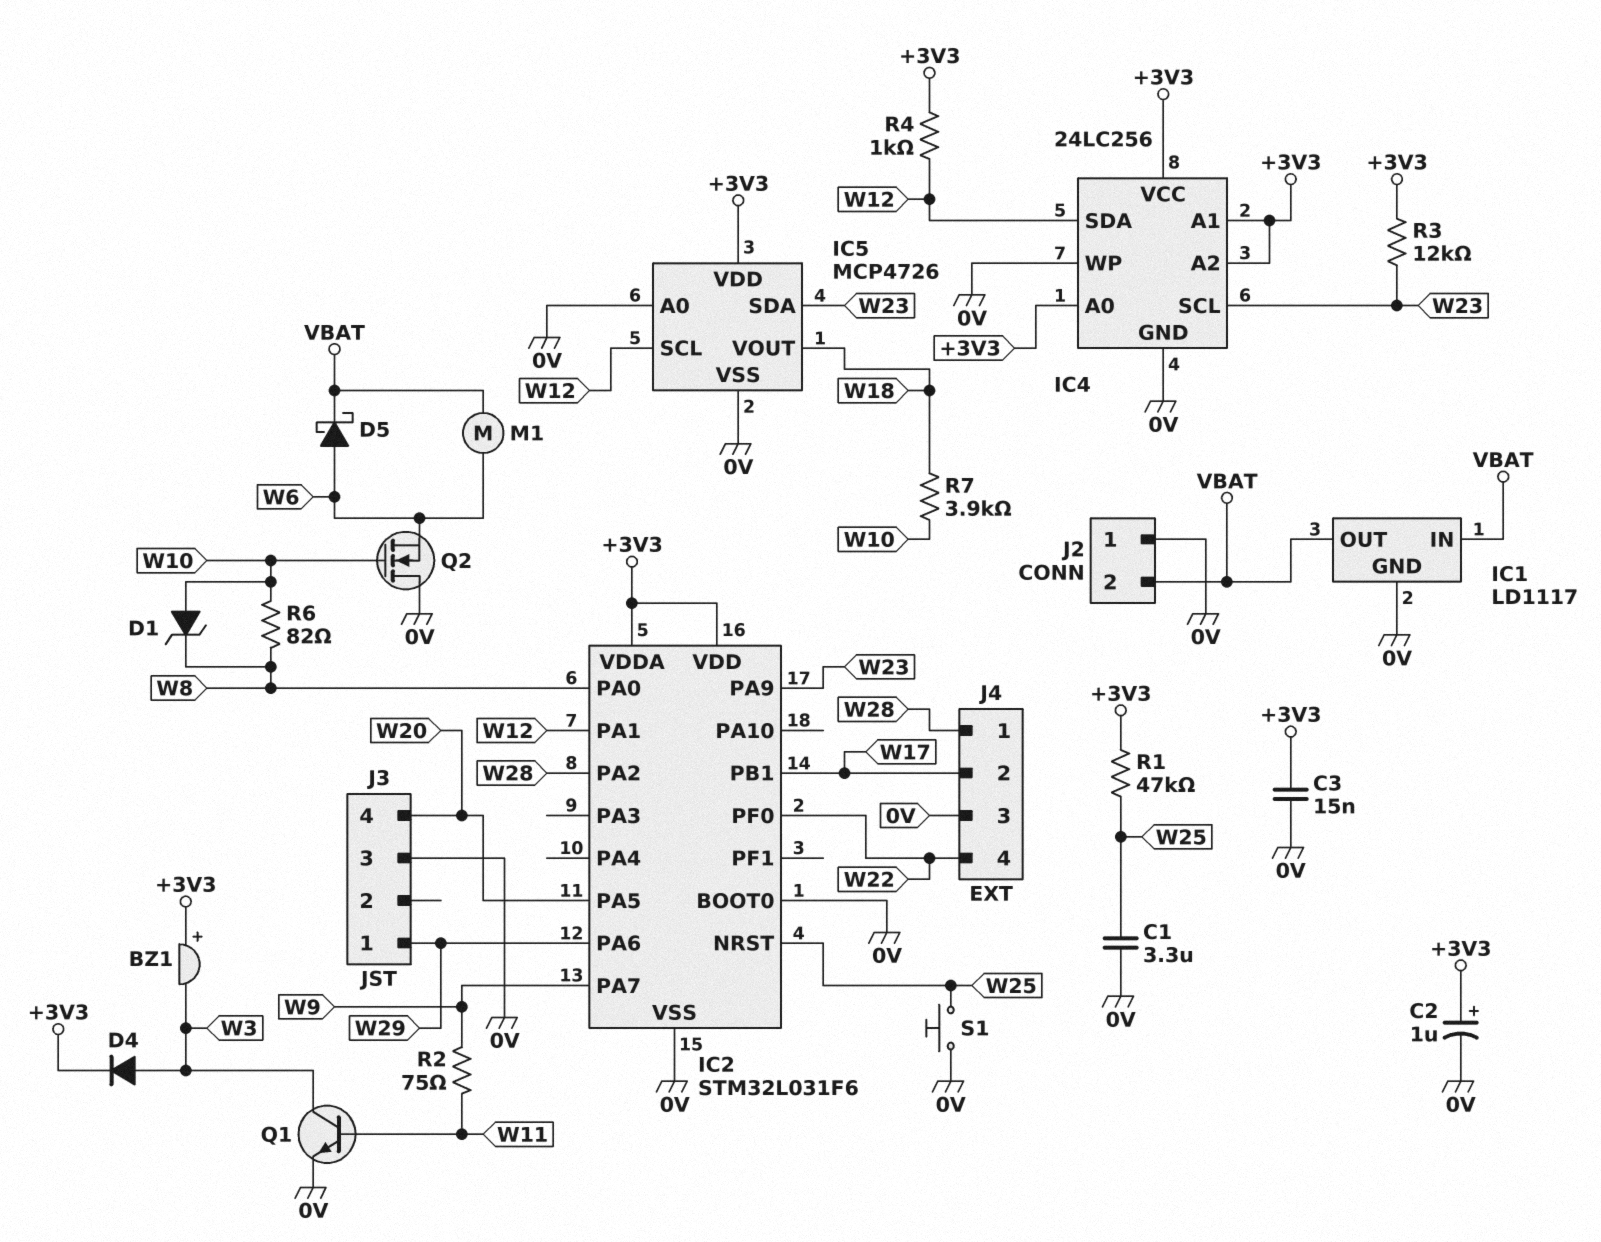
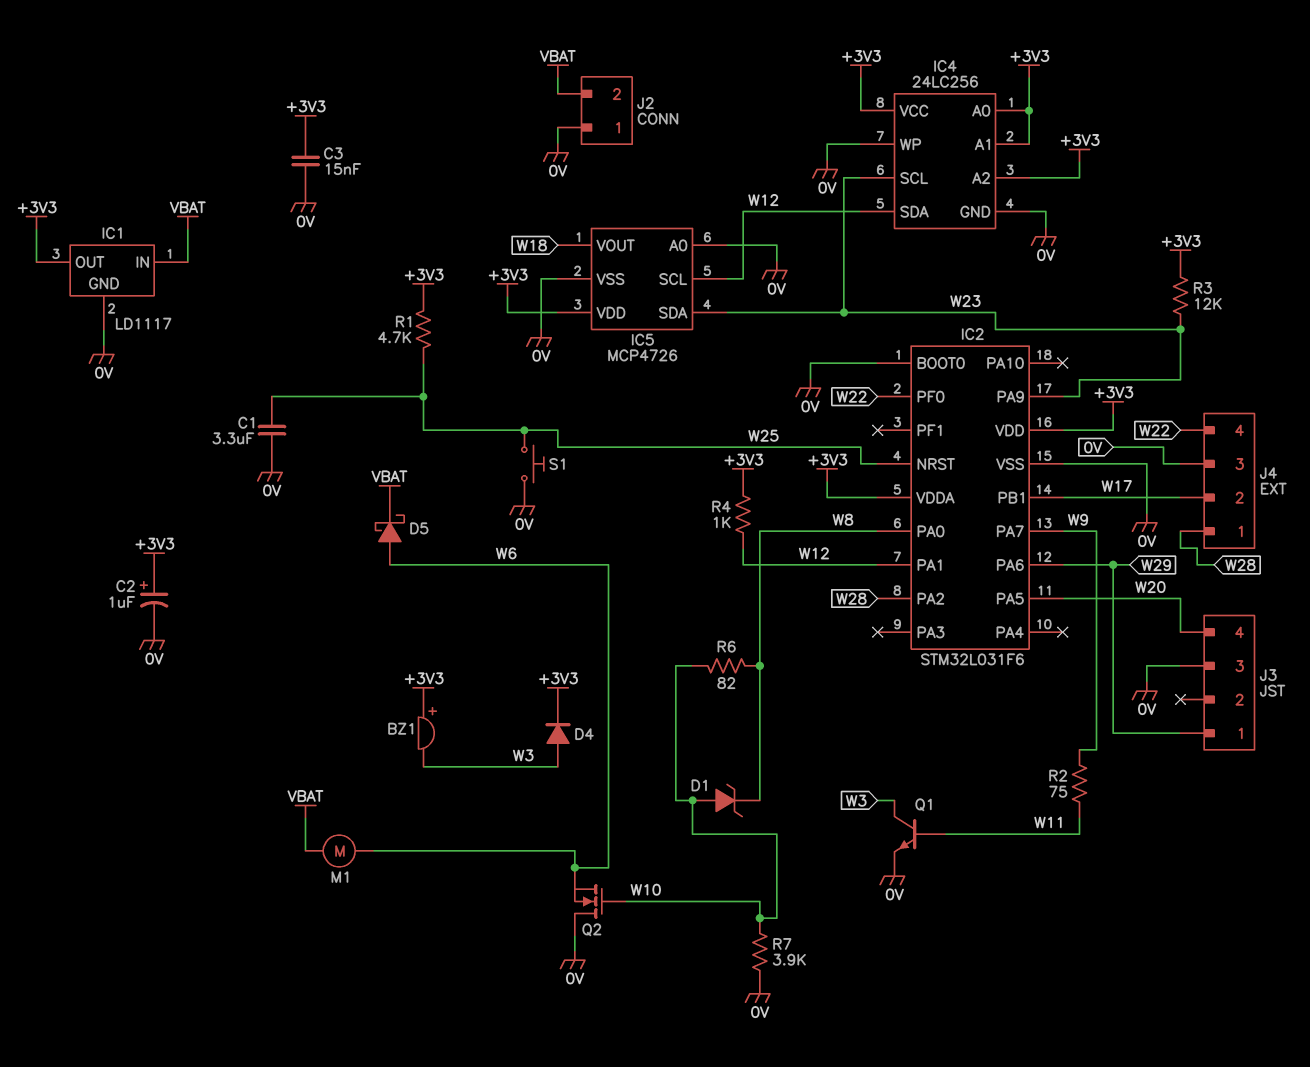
IC1 pin OUT: VBAT -> +3V3
R1: 47k (+3V3, W25) -> 4.7k (+3V3, W25)
R7: 3.9k (W10, W18) -> 3.9k (0V, W10)

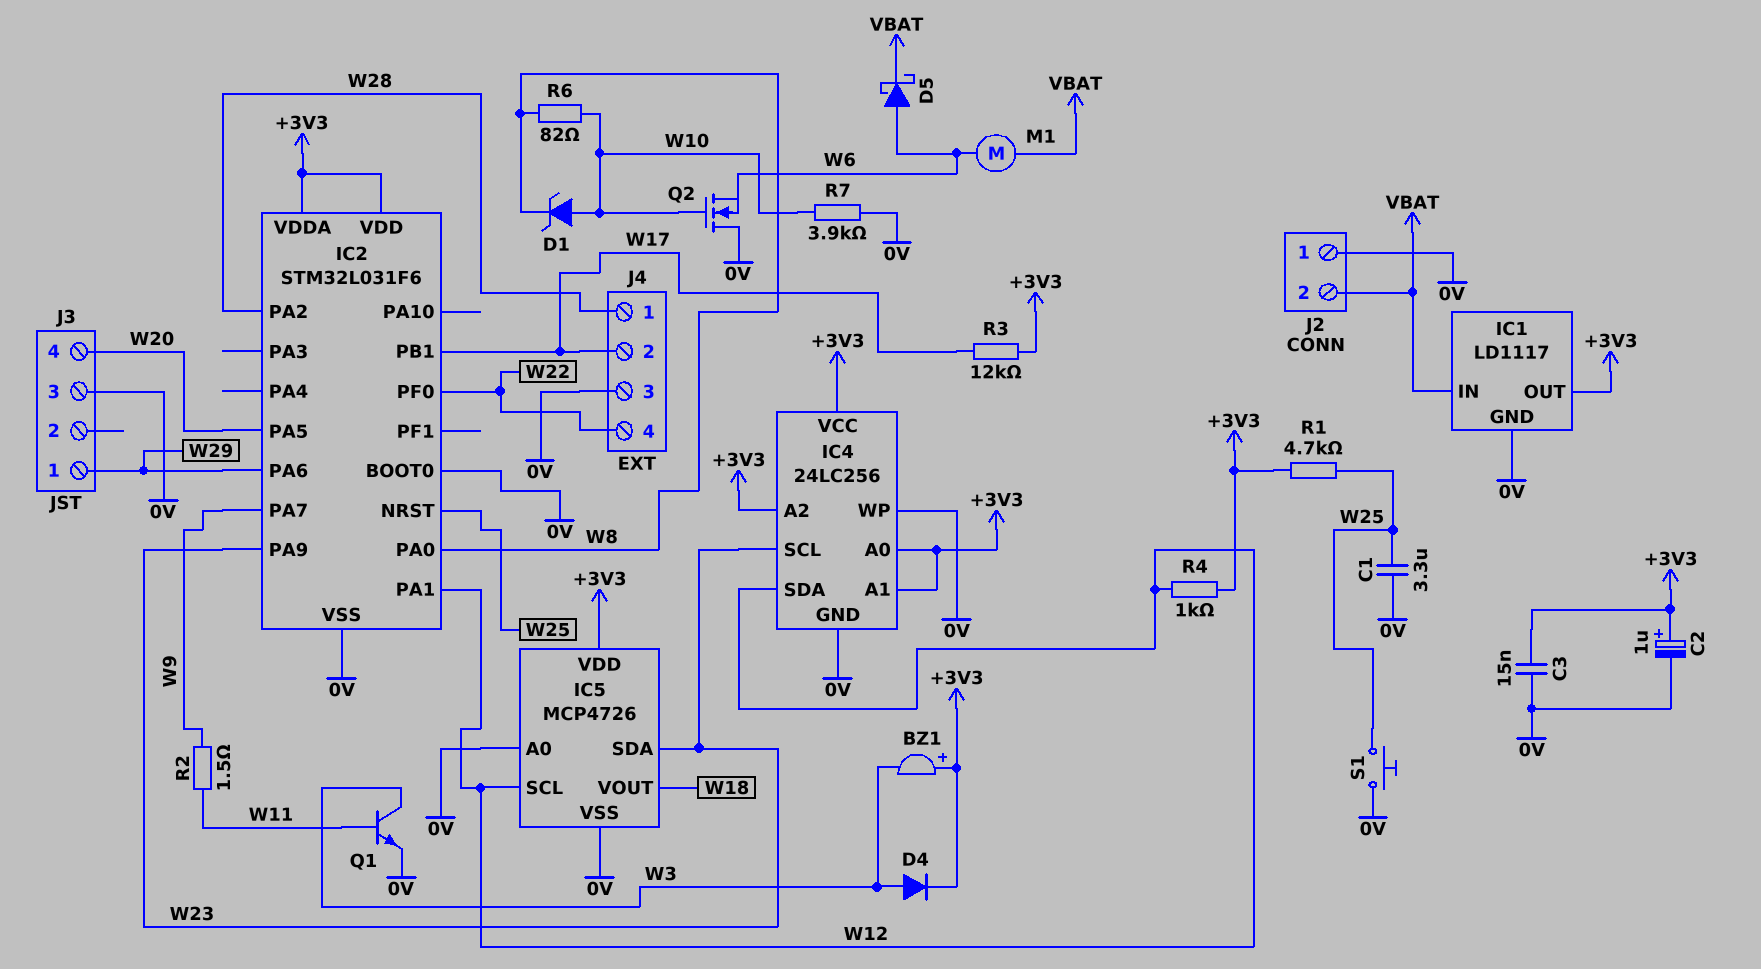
R2: 75 (W9, W11) -> 1.5 (W9, W11)
R3: 12k (+3V3, W23) -> 12k (+3V3, W17)

